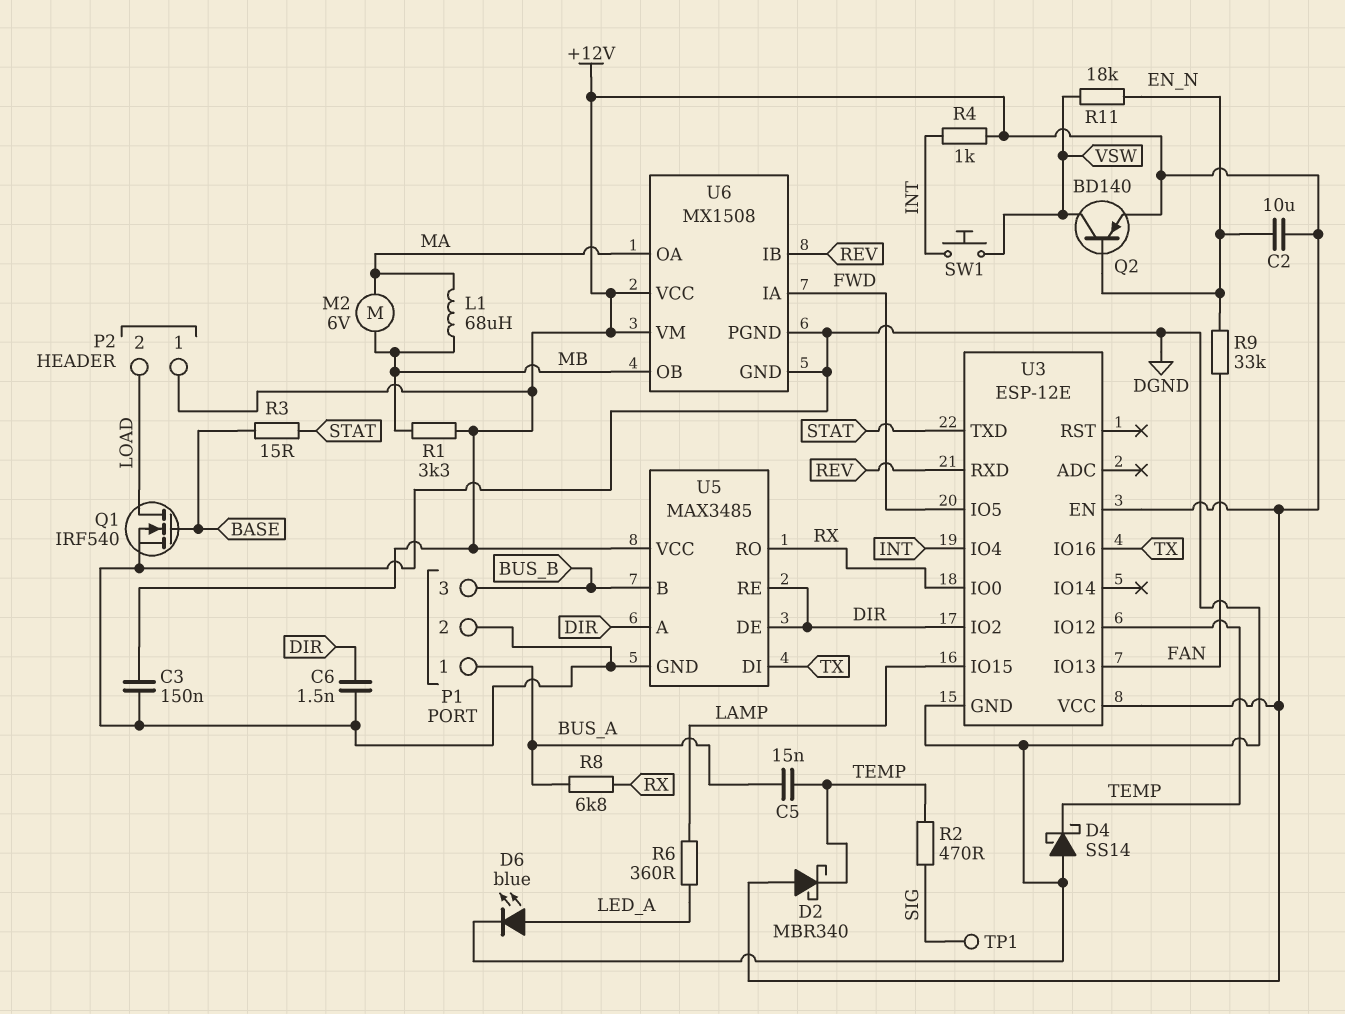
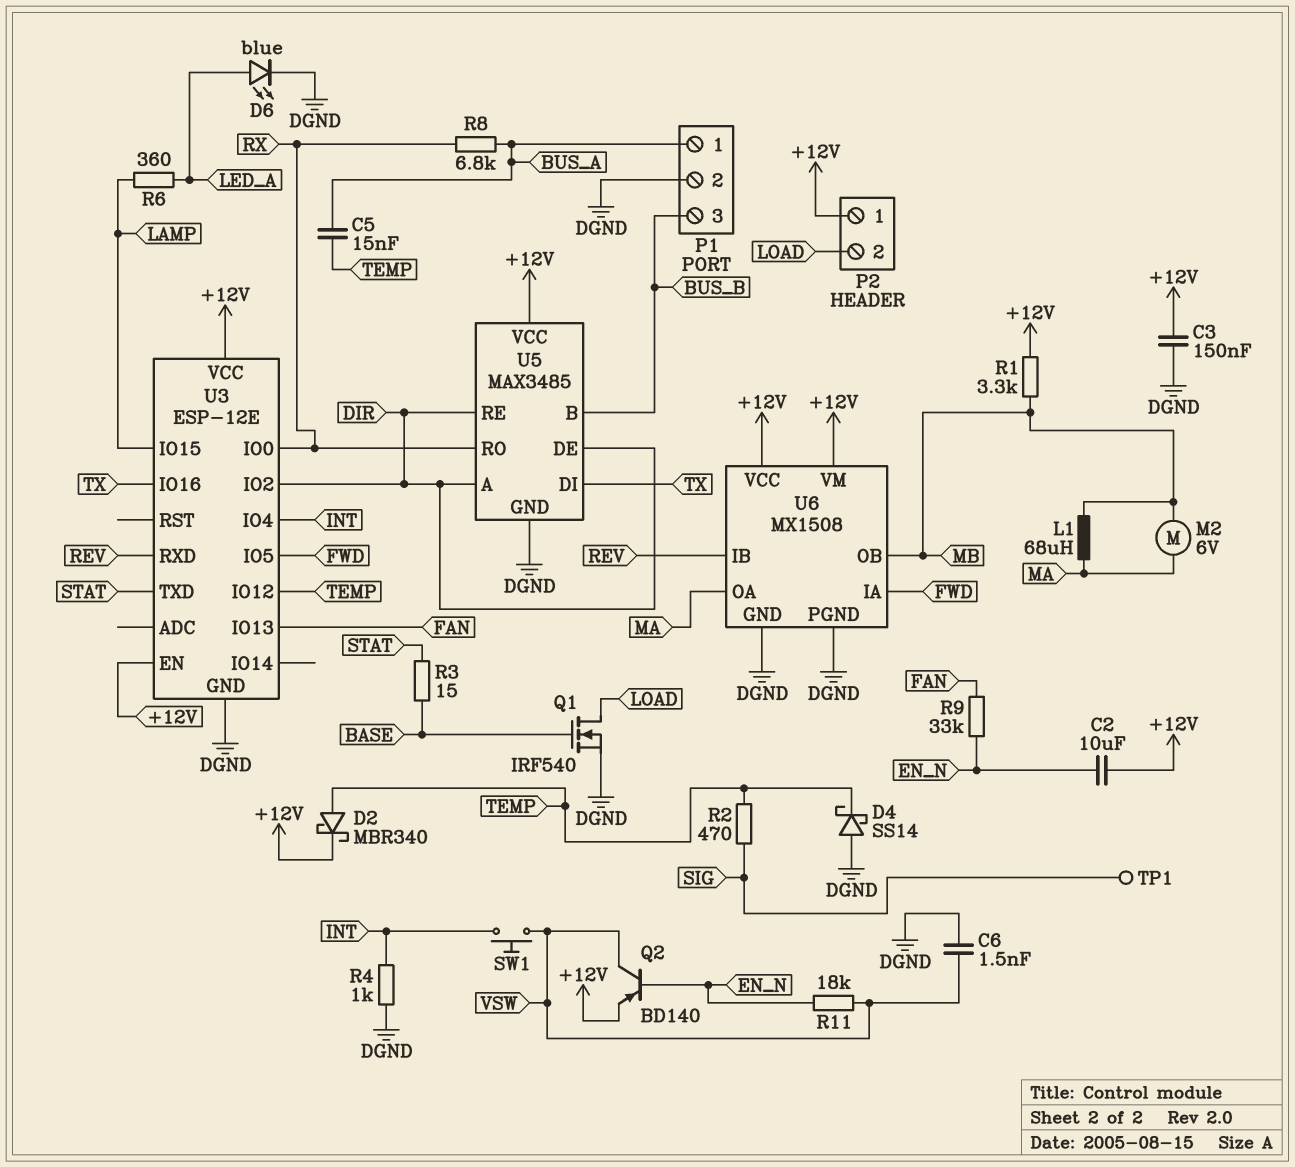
C6: 1.5nF (DGND, DIR) -> 1.5nF (DGND, VSW)
D2: schottky MBR340 (A +12V, K TEMP) -> schottky MBR340 (A TEMP, K +12V)
R4: 1k (+12V, INT) -> 1k (DGND, INT)

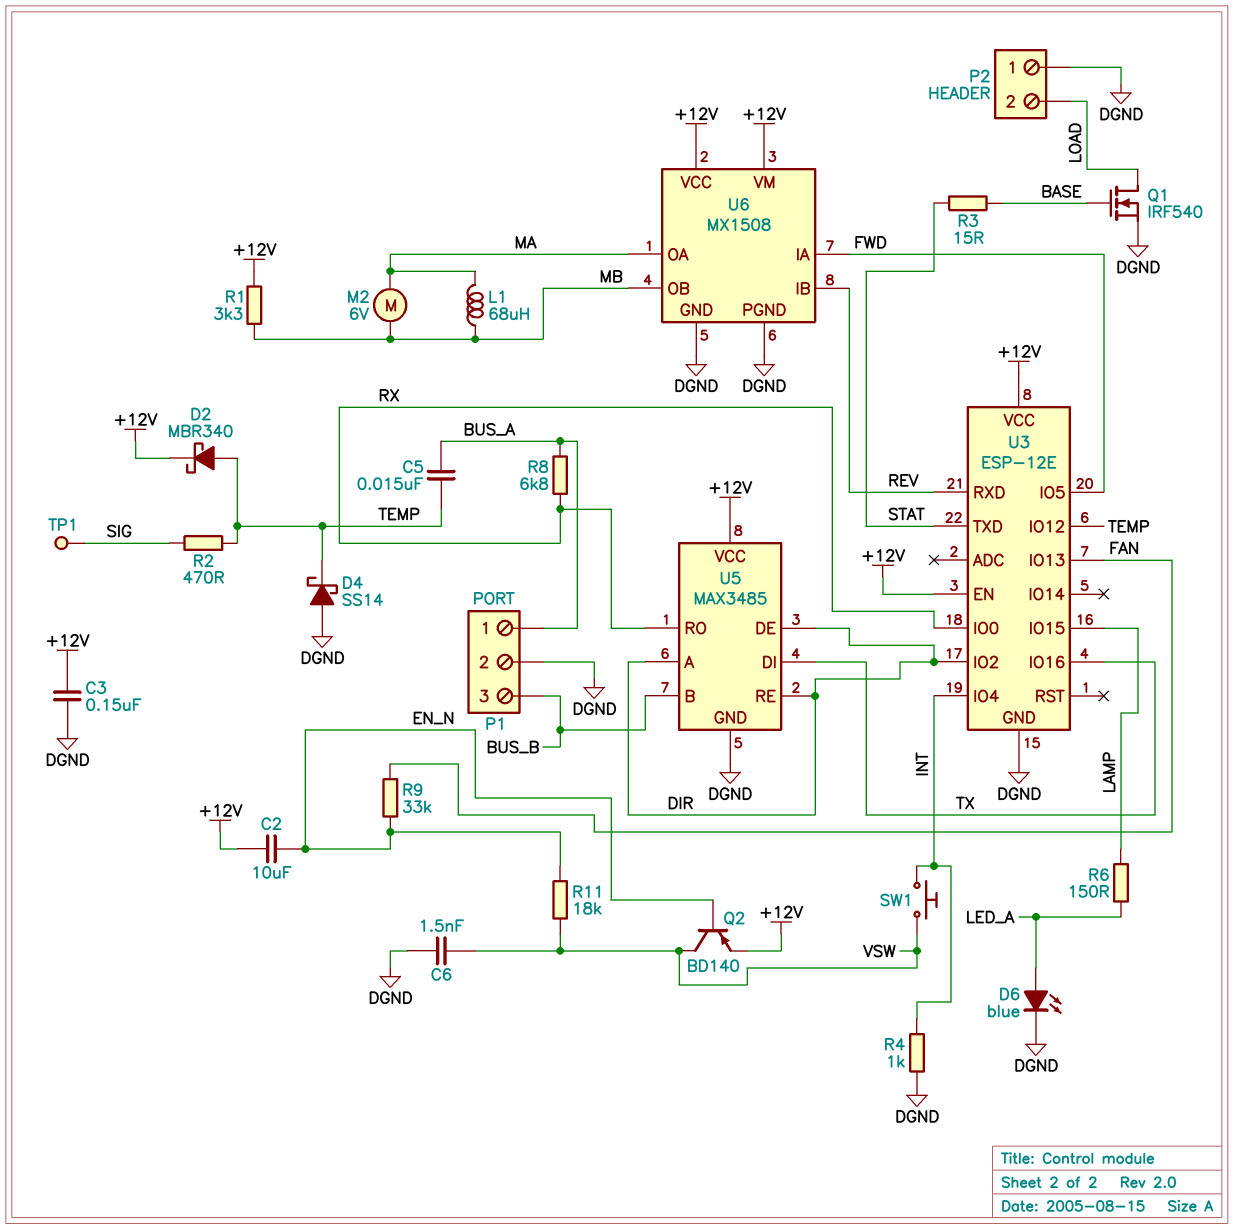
P2 pin 1: +12V -> DGND
R6: 360 (LAMP, LED_A) -> 150 (LAMP, LED_A)

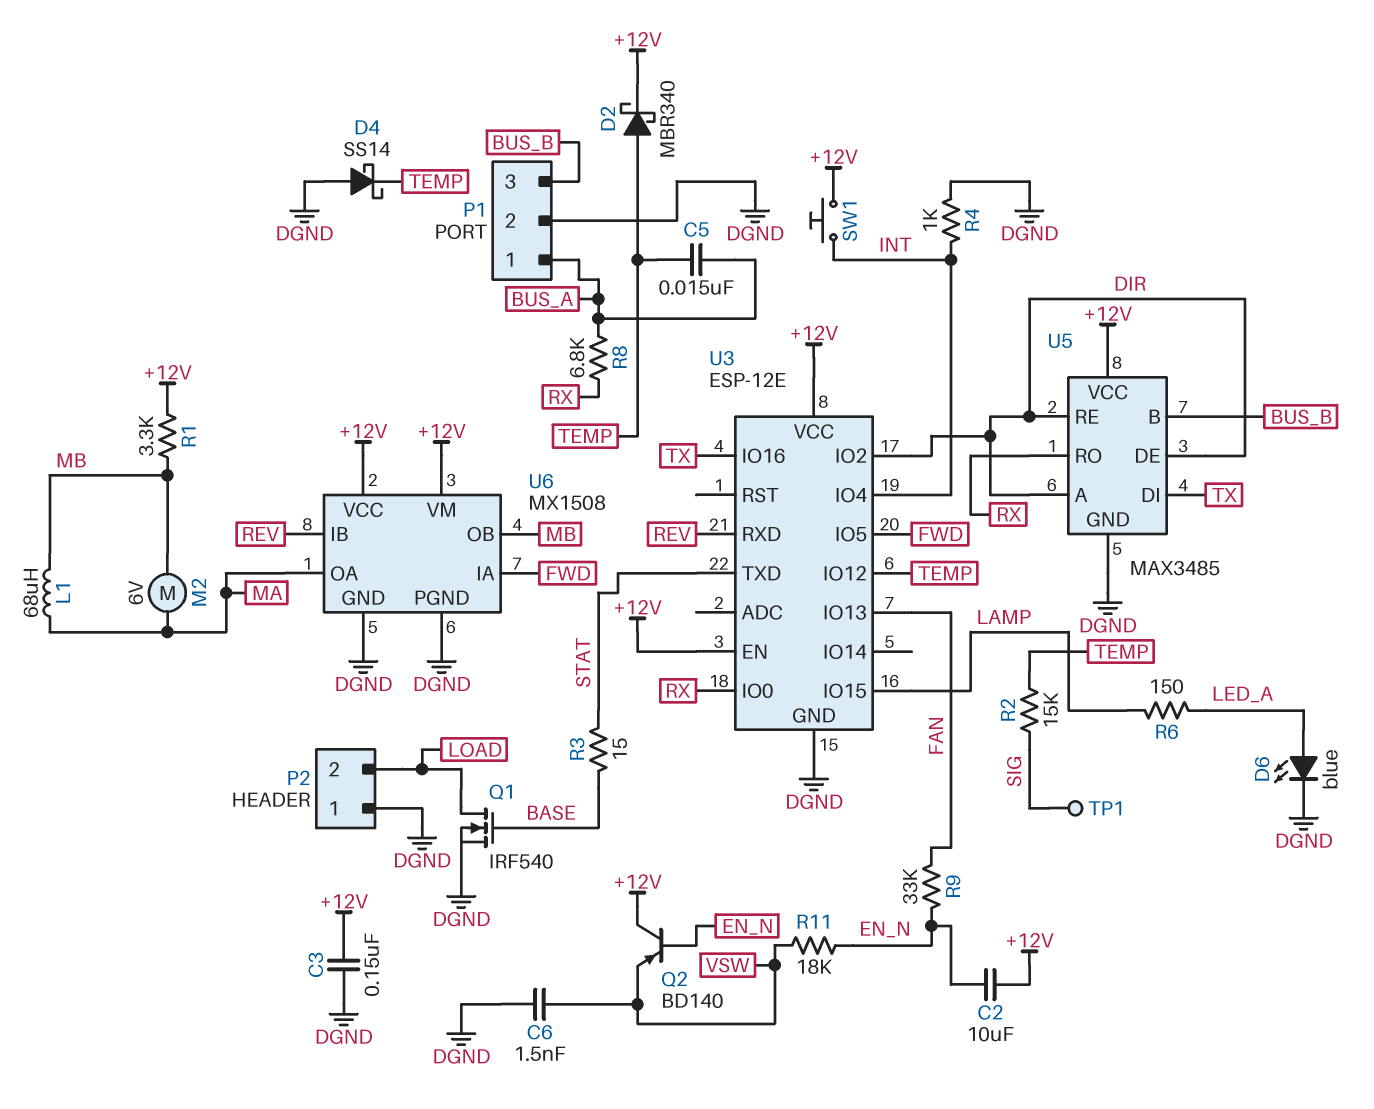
Q2: PNP BD140 (B EN_N, C VSW, E +12V) -> PNP BD140 (B EN_N, C +12V, E VSW)
R2: 470 (SIG, TEMP) -> 15k (SIG, TEMP)
SW1: button (INT, VSW) -> button (+12V, INT)

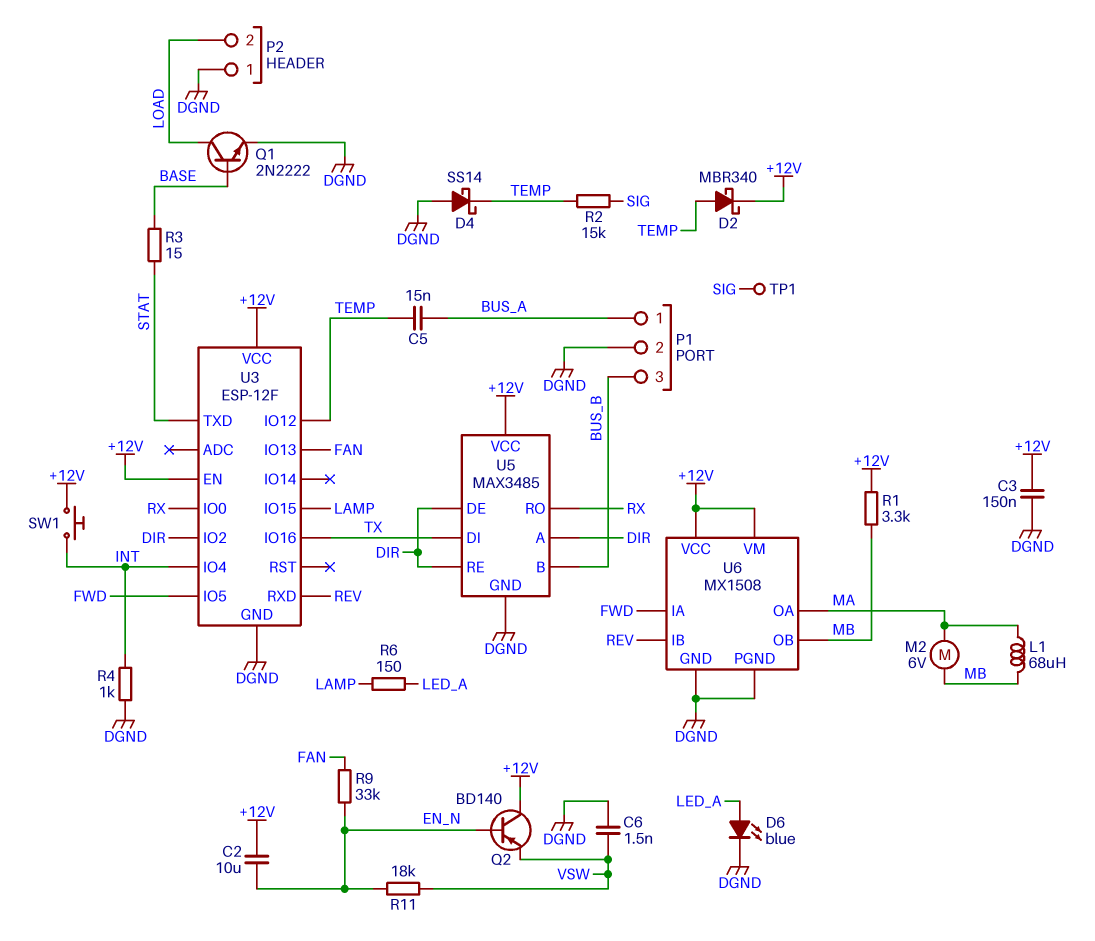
Q1: NMOS IRF540 (G BASE, D LOAD, S DGND) -> NPN 2N2222 (B BASE, C LOAD, E DGND)
R8: 6.8k (BUS_A, RX) -> none
U3: ESP-12E -> ESP-12F

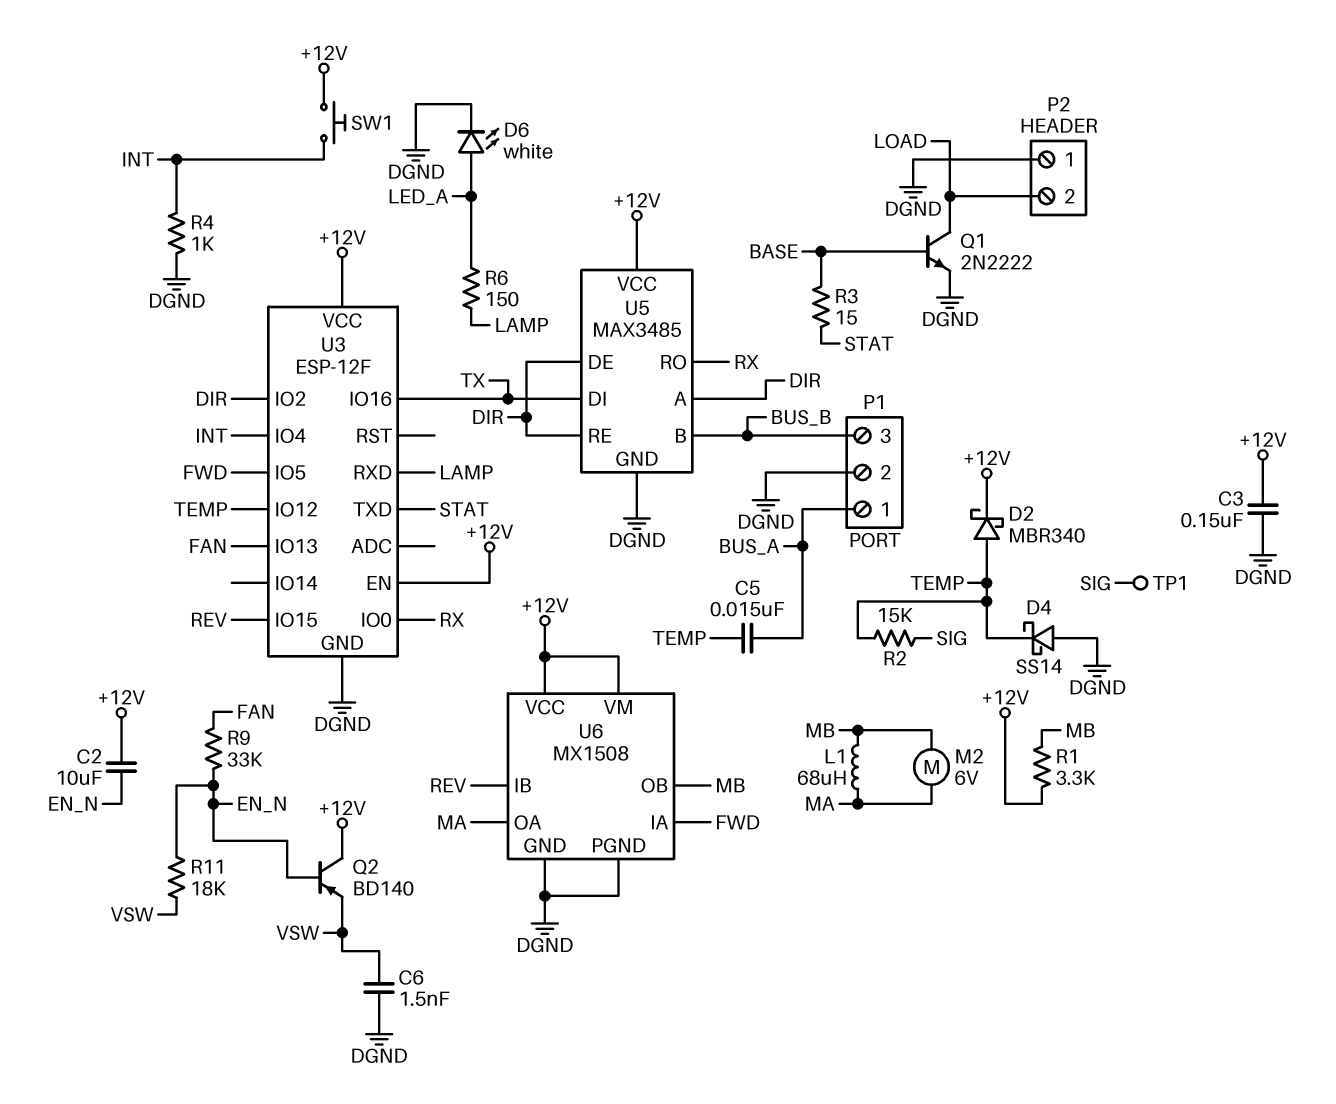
D6: LED blue (A LED_A, K DGND) -> LED white (A LED_A, K DGND)
U3 pin IO15: LAMP -> REV
U3 pin RXD: REV -> LAMP

